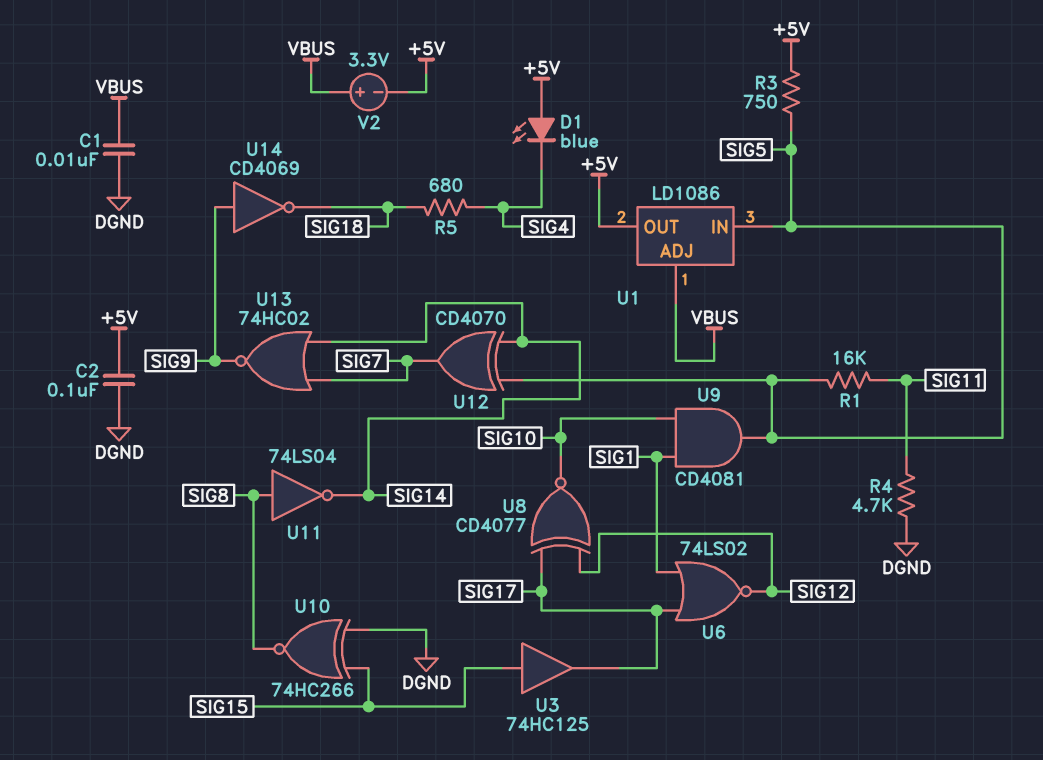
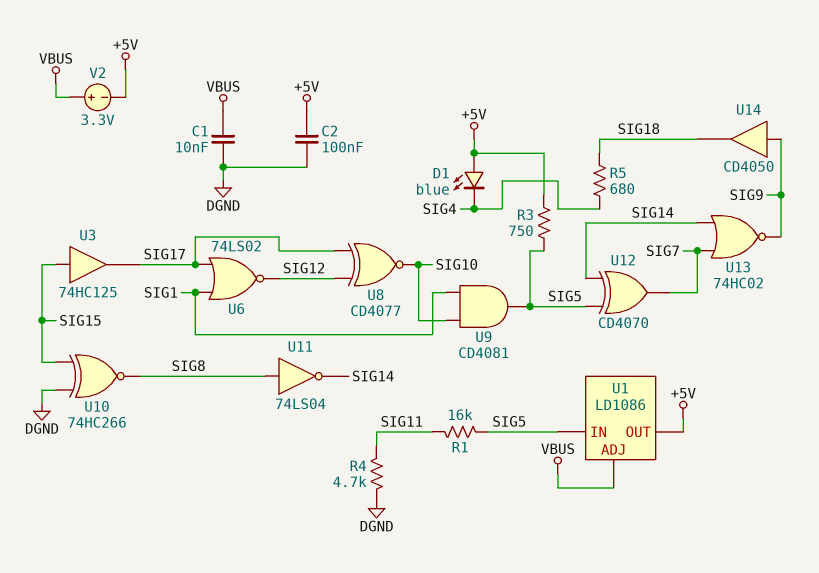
U14: NOT CD4069 (in SIG9, out SIG18) -> buffer CD4050 (in SIG9, out SIG18)

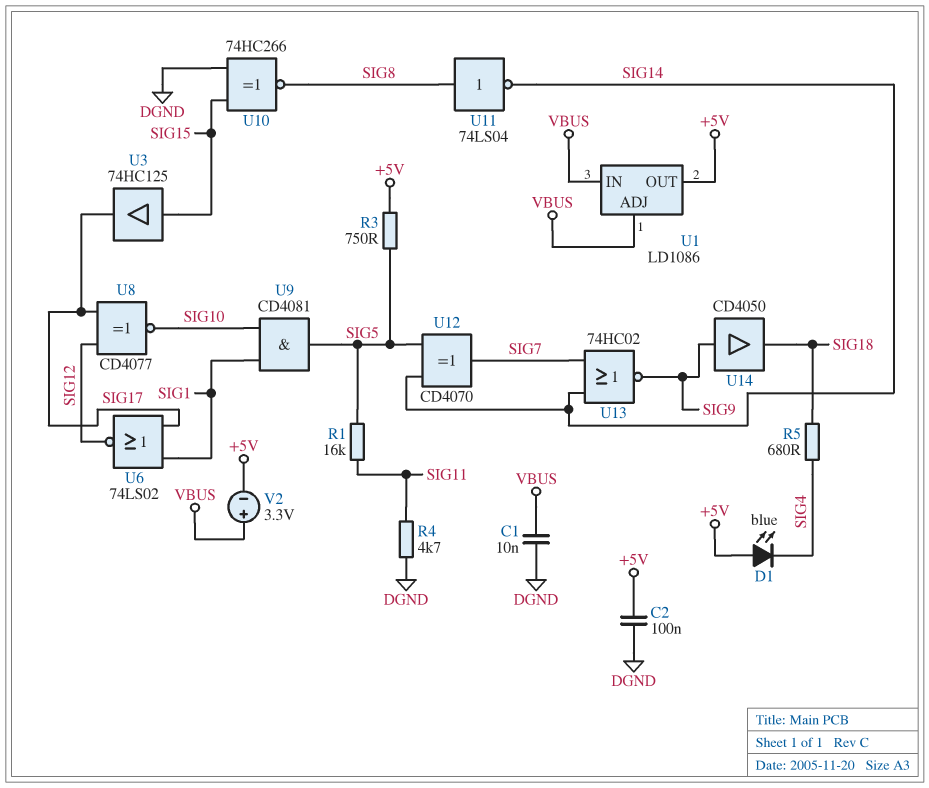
U1 pin IN: SIG5 -> VBUS

